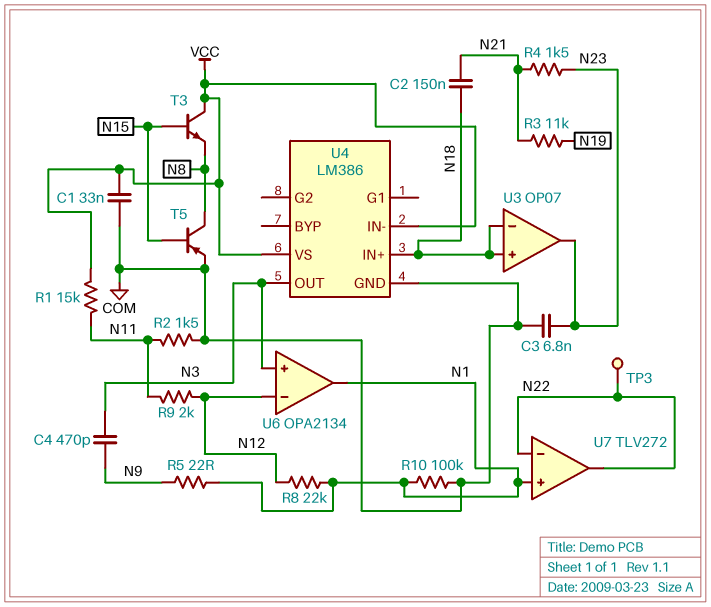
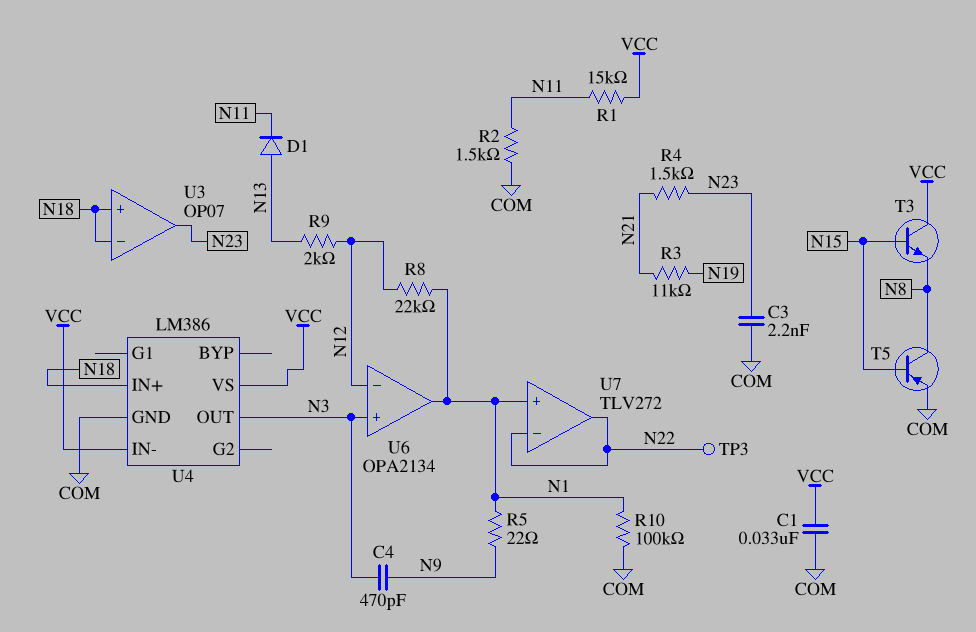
C2: 150nF (N18, N21) -> none
C3: 6.8nF (COM, N23) -> 2.2nF (COM, N23)
D1: none -> diode (A N13, K N11)
R9: 2k (N11, N12) -> 2k (N12, N13)

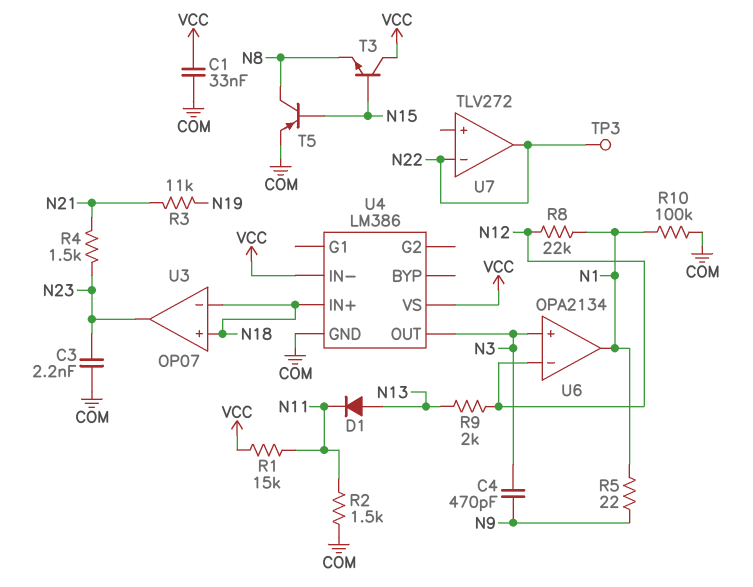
U7 pin in+: N1 -> none

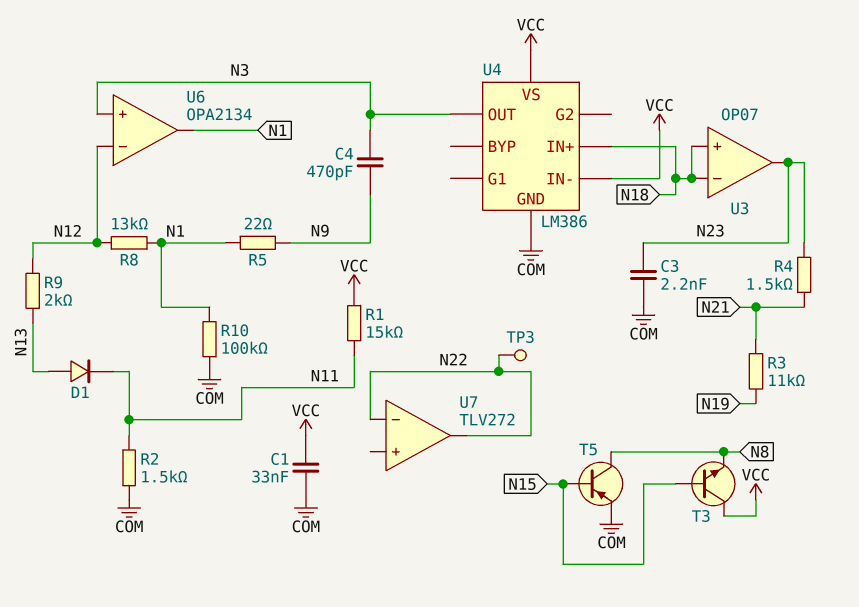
R8: 22k (N1, N12) -> 13k (N1, N12)

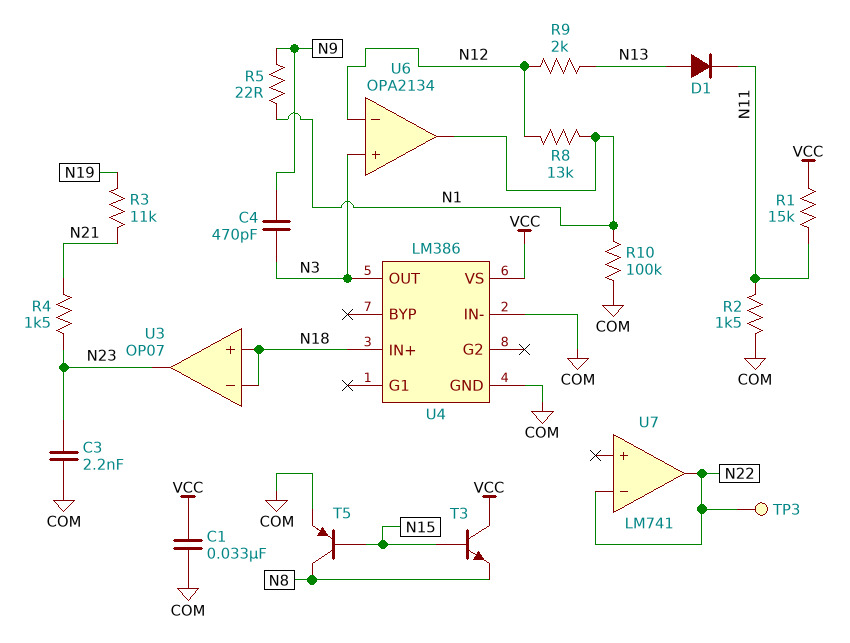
U4 pin IN-: VCC -> COM
U7: TLV272 -> LM741

